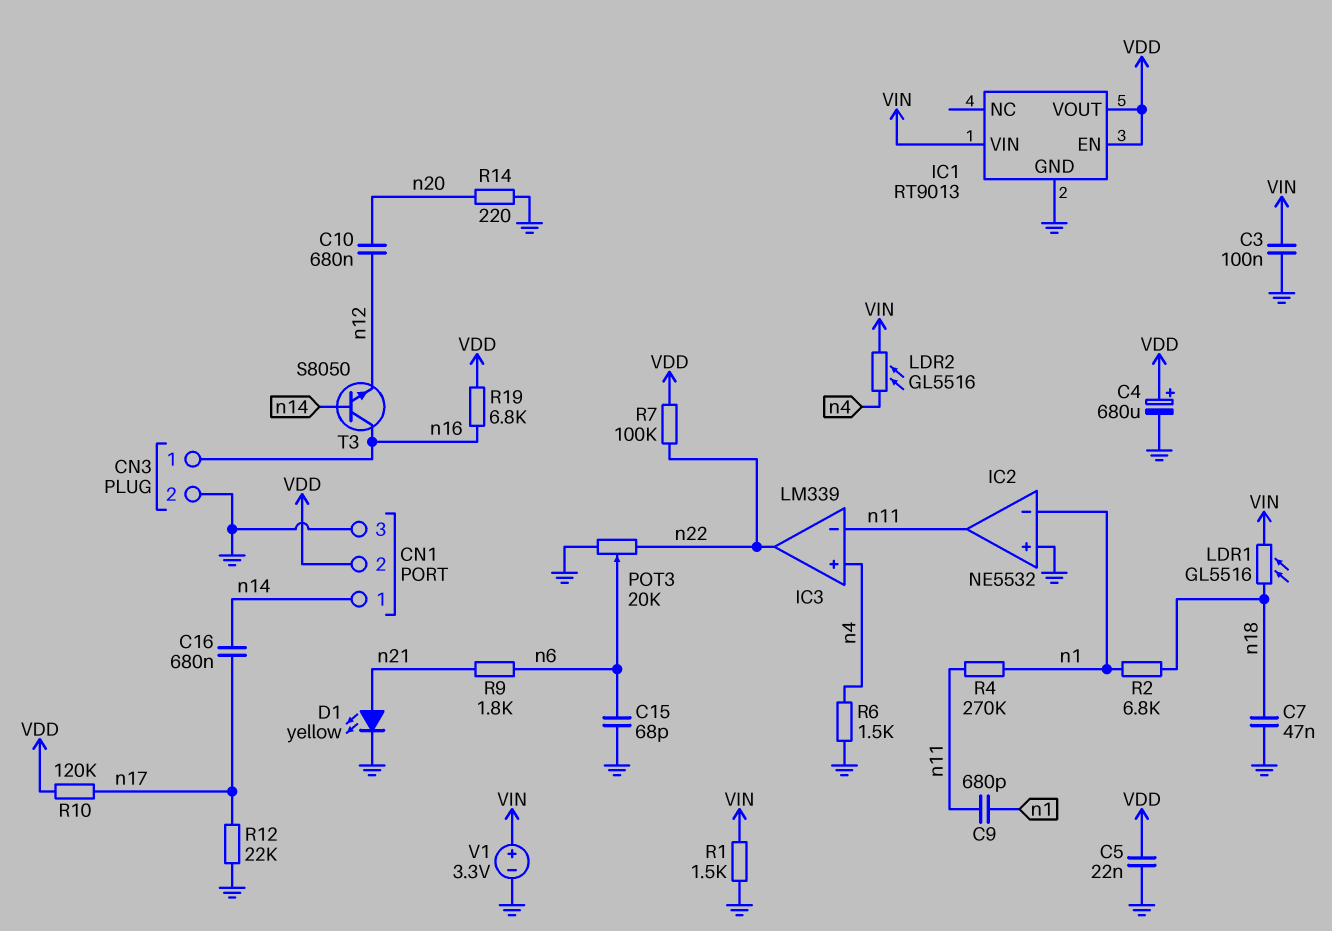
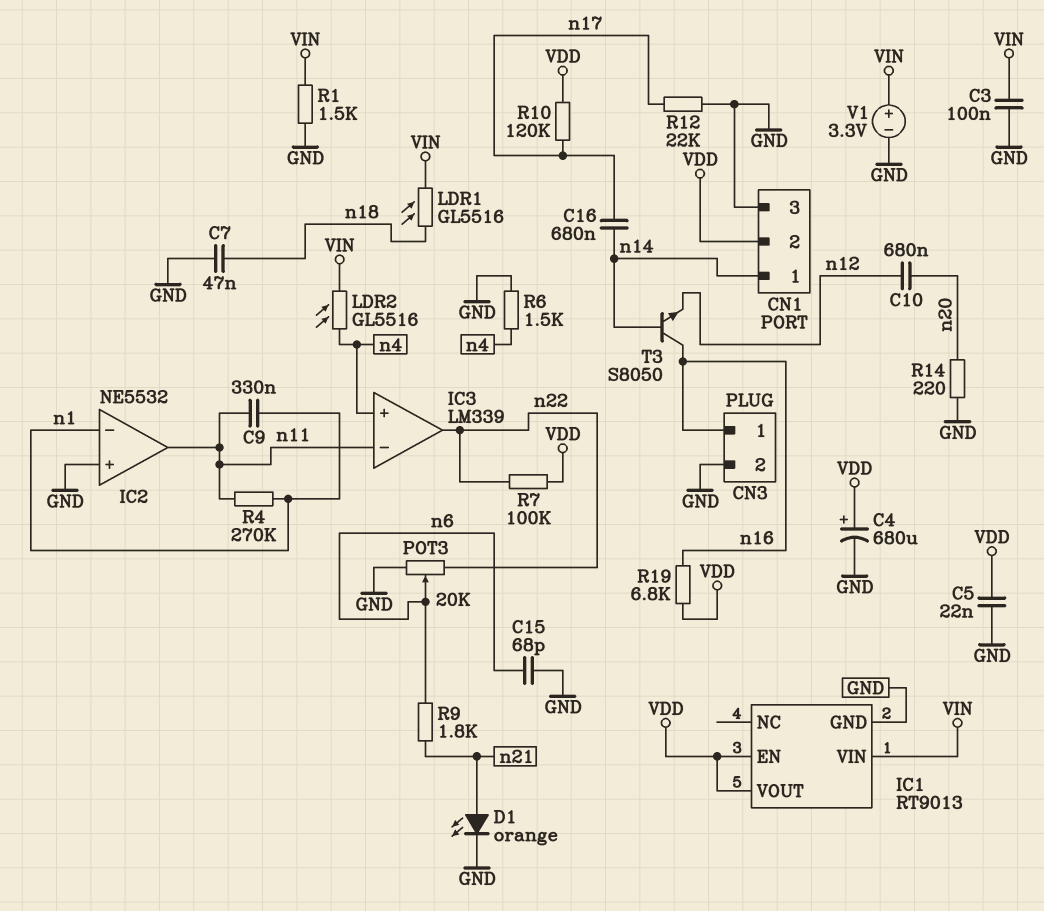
C9: 680pF (n1, n11) -> 330nF (n1, n11)
D1: LED yellow (A n21, K GND) -> LED orange (A n21, K GND)
R2: 6.8k (n1, n18) -> none

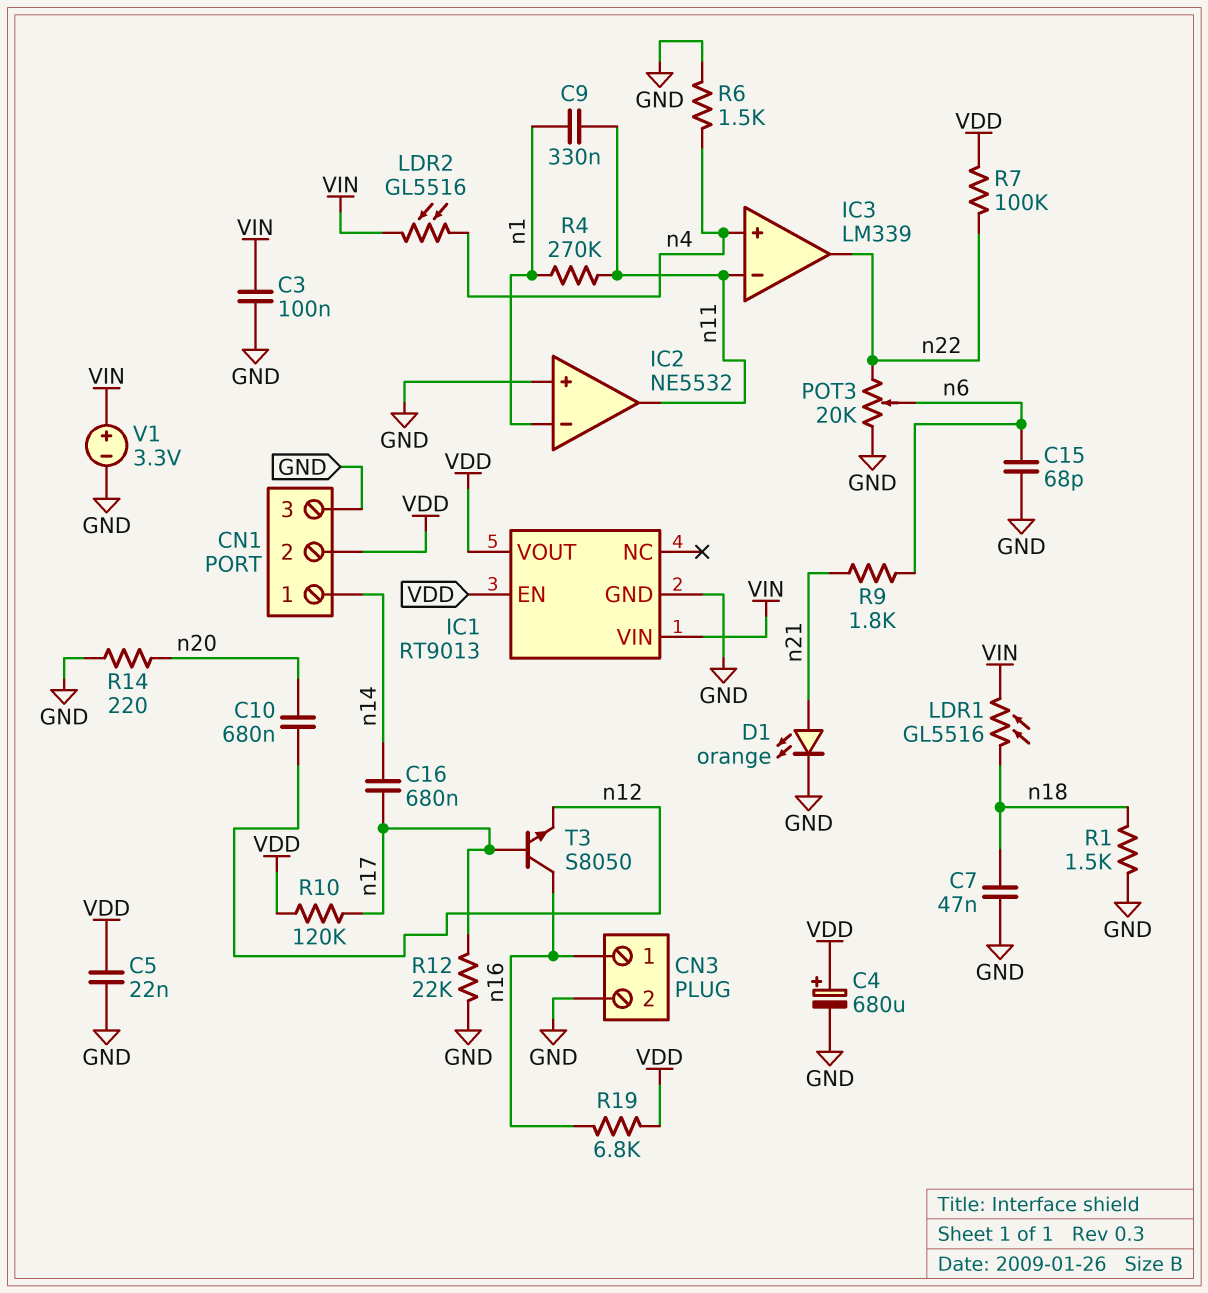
R1: 1.5k (GND, VIN) -> 1.5k (GND, n18)
T3: NPN S8050 (B n14, C n16, E n12) -> NPN S8050 (B n17, C n16, E n12)

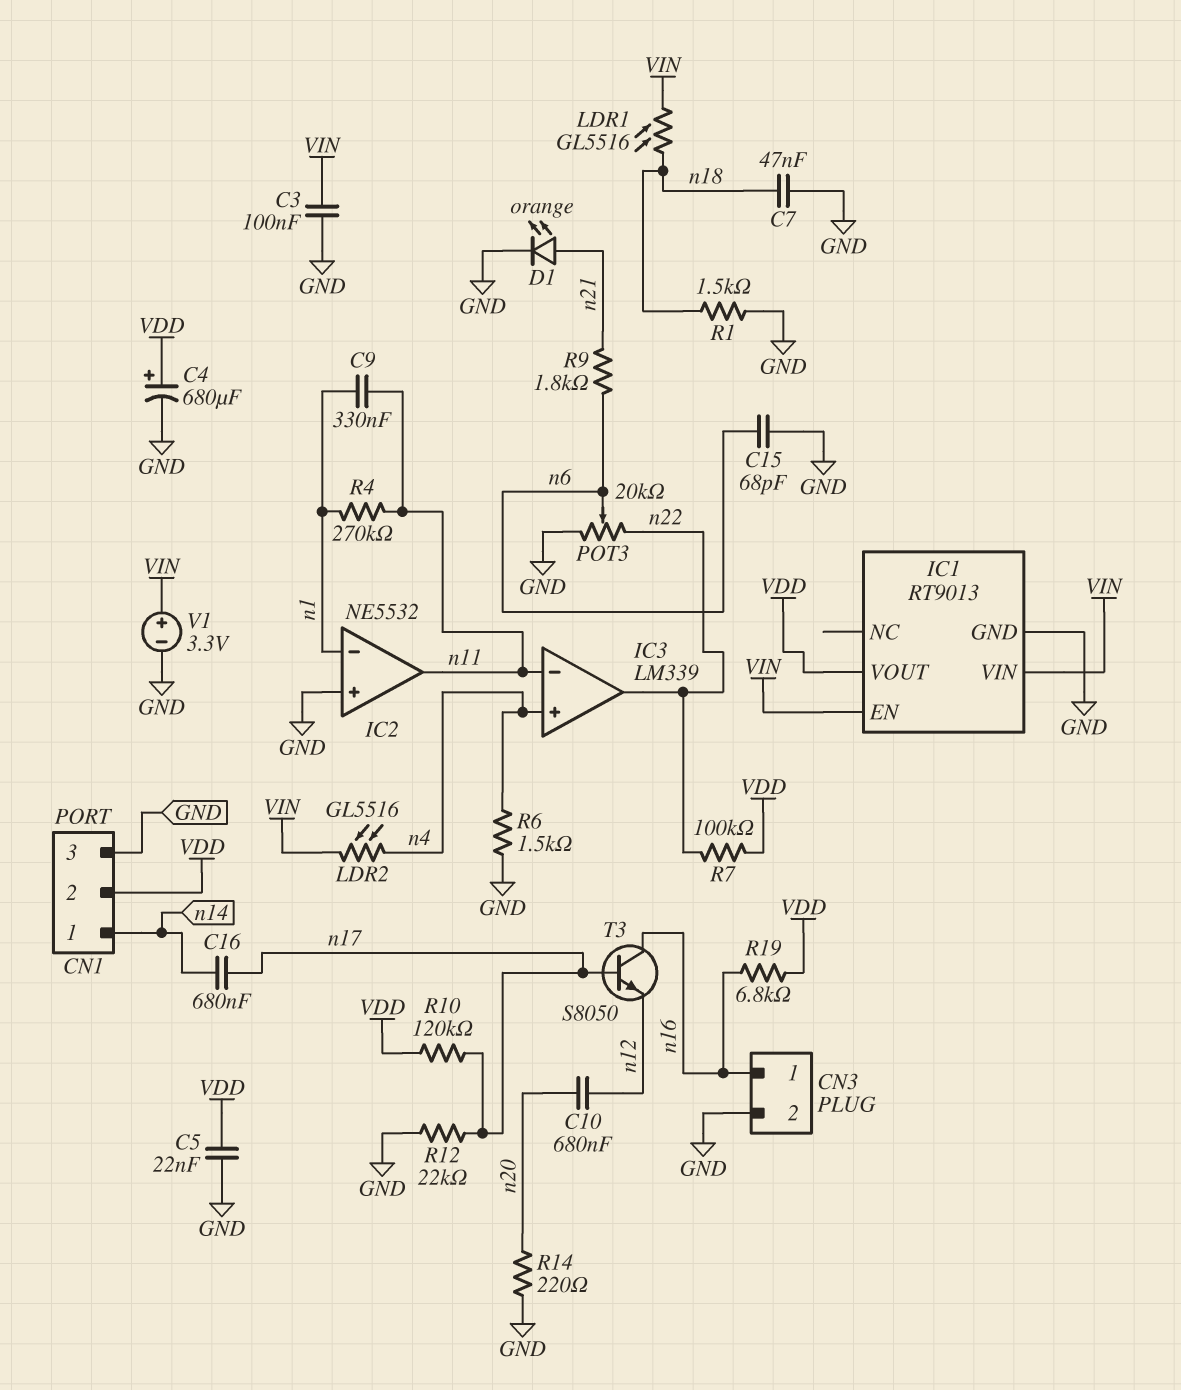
IC1 pin EN: VDD -> VIN

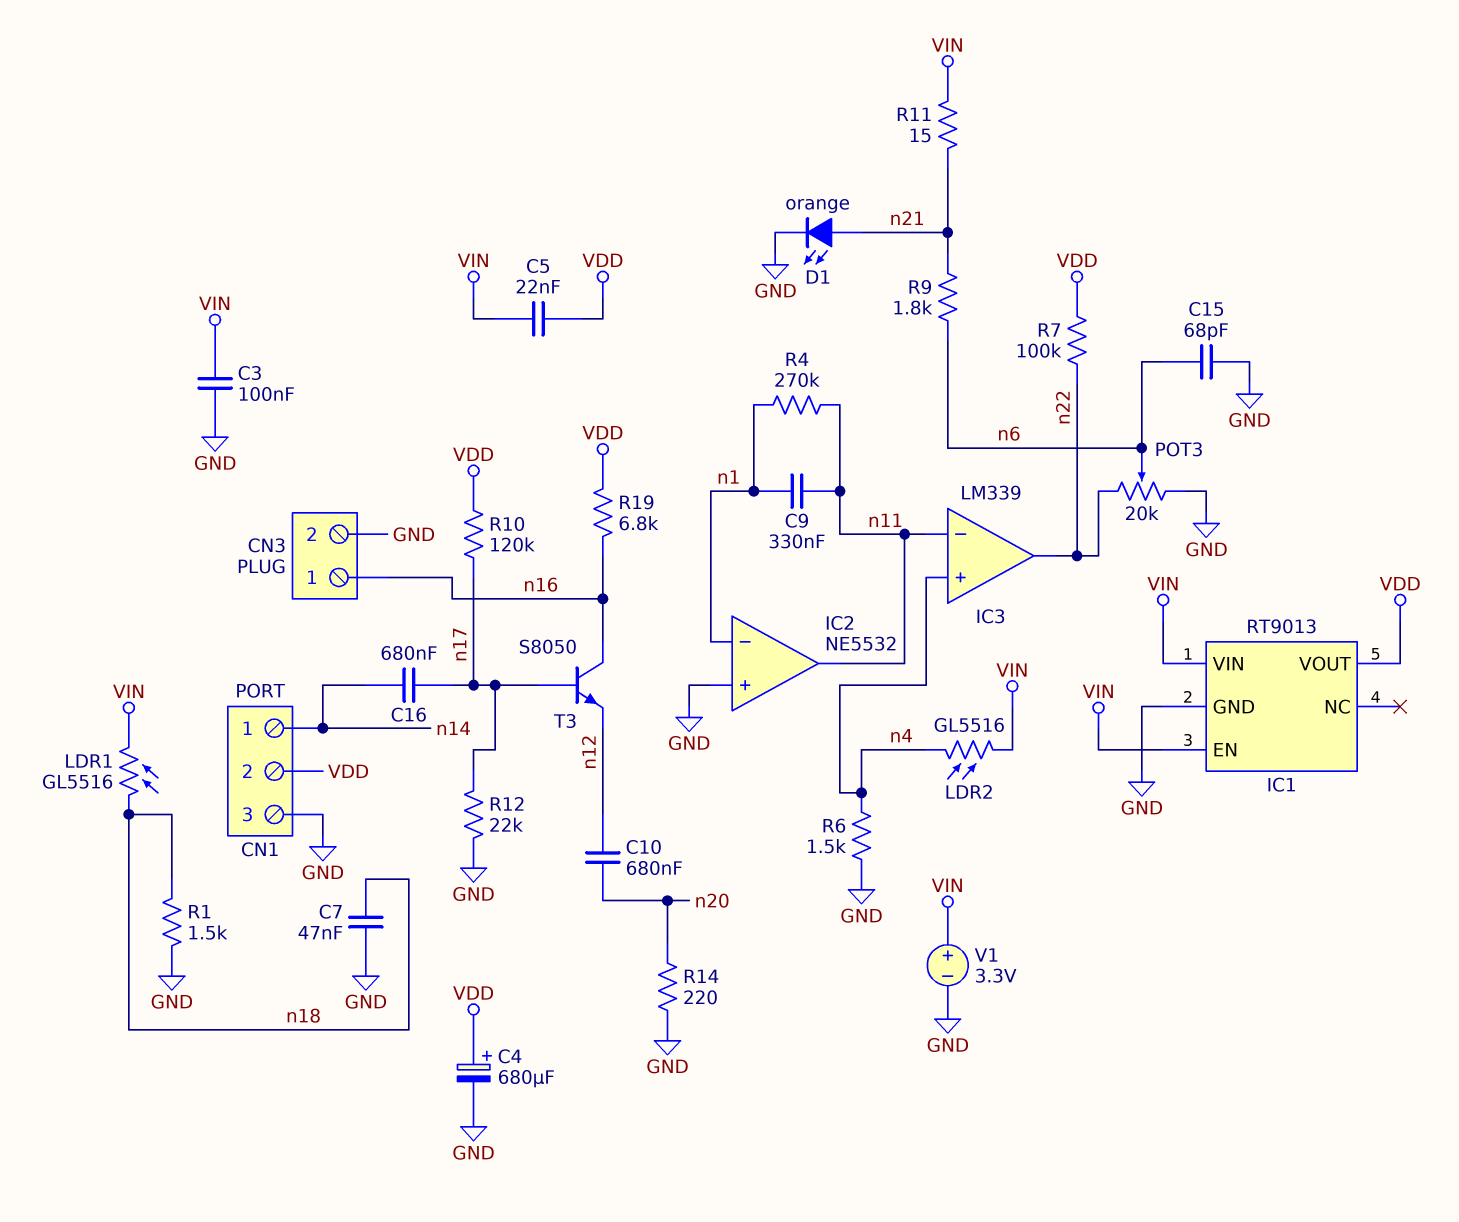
C5: 22nF (GND, VDD) -> 22nF (VDD, VIN)
R11: none -> 15 (VIN, n21)

